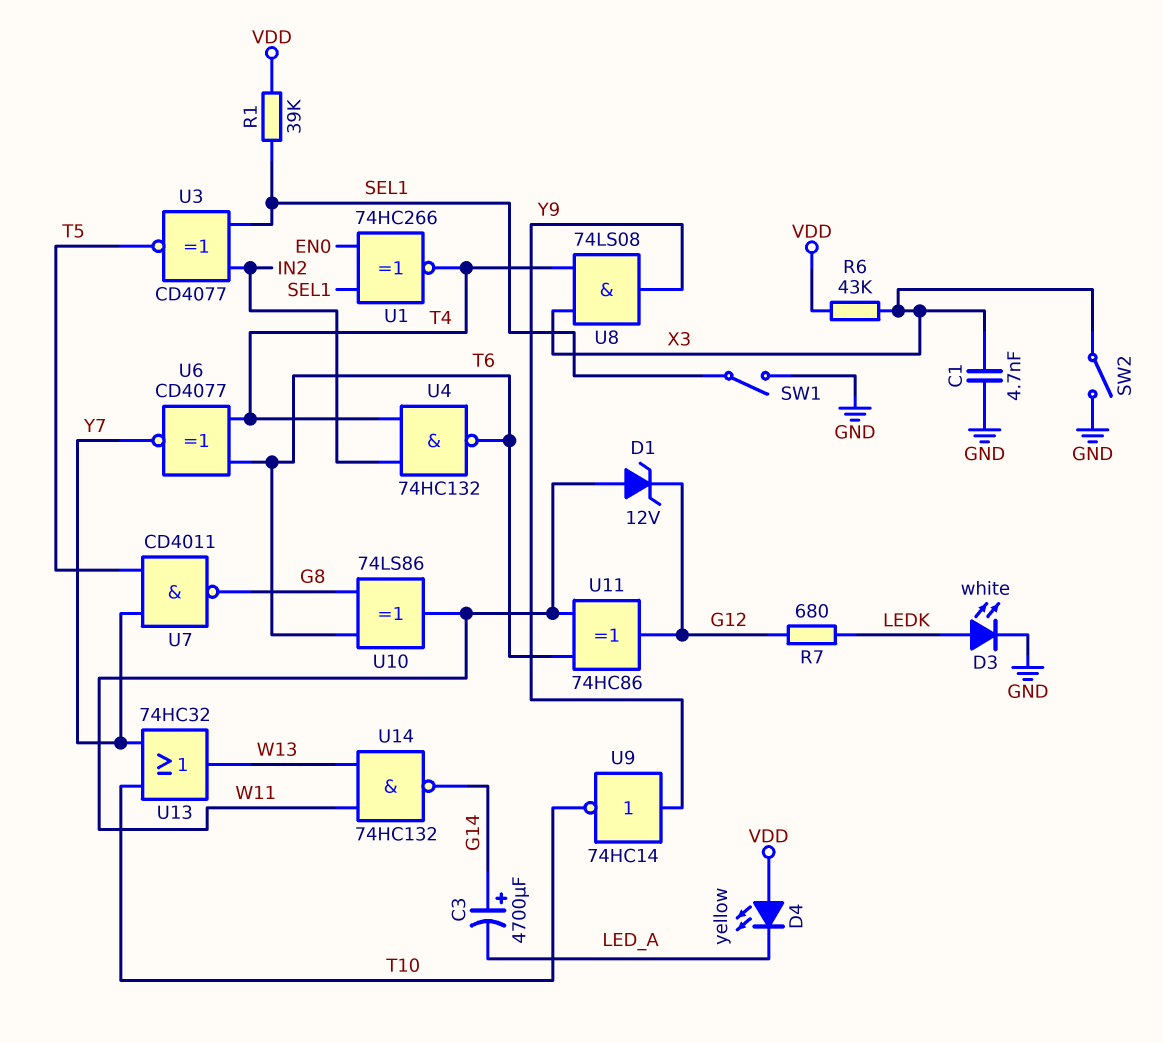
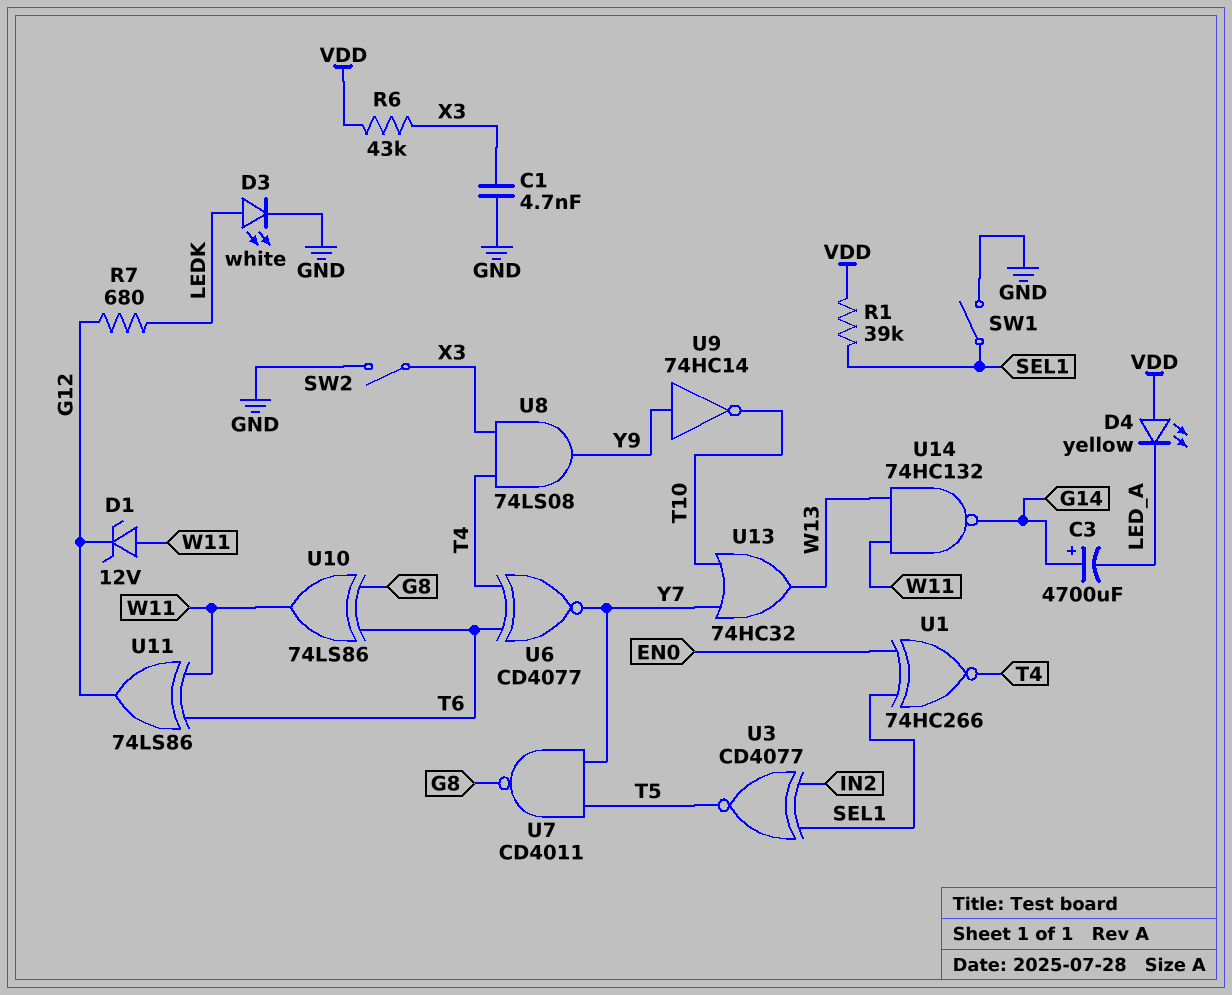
U4: NAND 74HC132 (in IN2, in T4, out T6) -> none
U11: XOR 74HC86 (in T6, in W11, out G12) -> XOR 74LS86 (in T6, in W11, out G12)

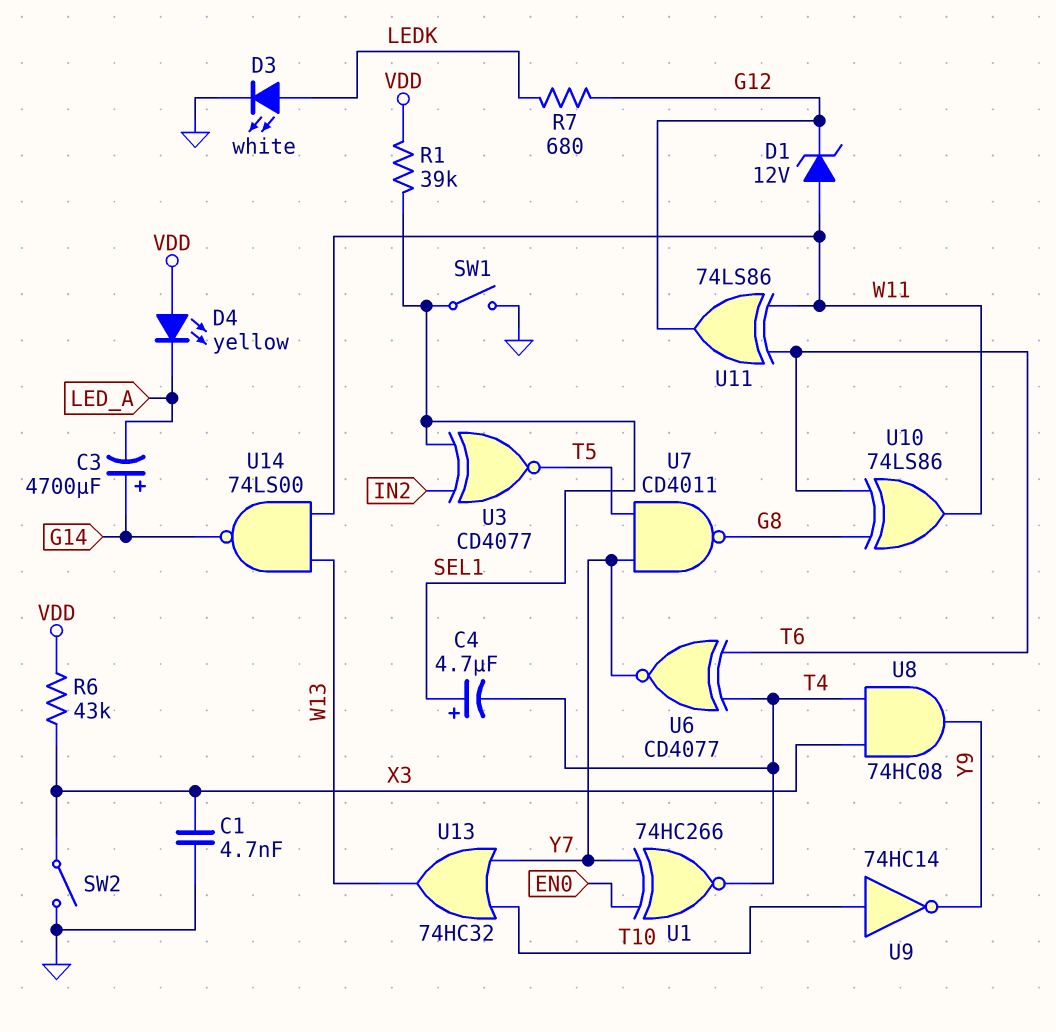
C4: none -> 4.7uF (plus SEL1, minus T4)
U1: XNOR 74HC266 (in EN0, in SEL1, out T4) -> XNOR 74HC266 (in EN0, in Y7, out T4)
U8: AND 74LS08 (in T4, in X3, out Y9) -> AND 74HC08 (in T4, in X3, out Y9)
U9: NOT 74HC14 (in Y9, out T10) -> NOT 74HC14 (in T10, out Y9)
U14: NAND 74HC132 (in W11, in W13, out G14) -> NAND 74LS00 (in W11, in W13, out G14)

